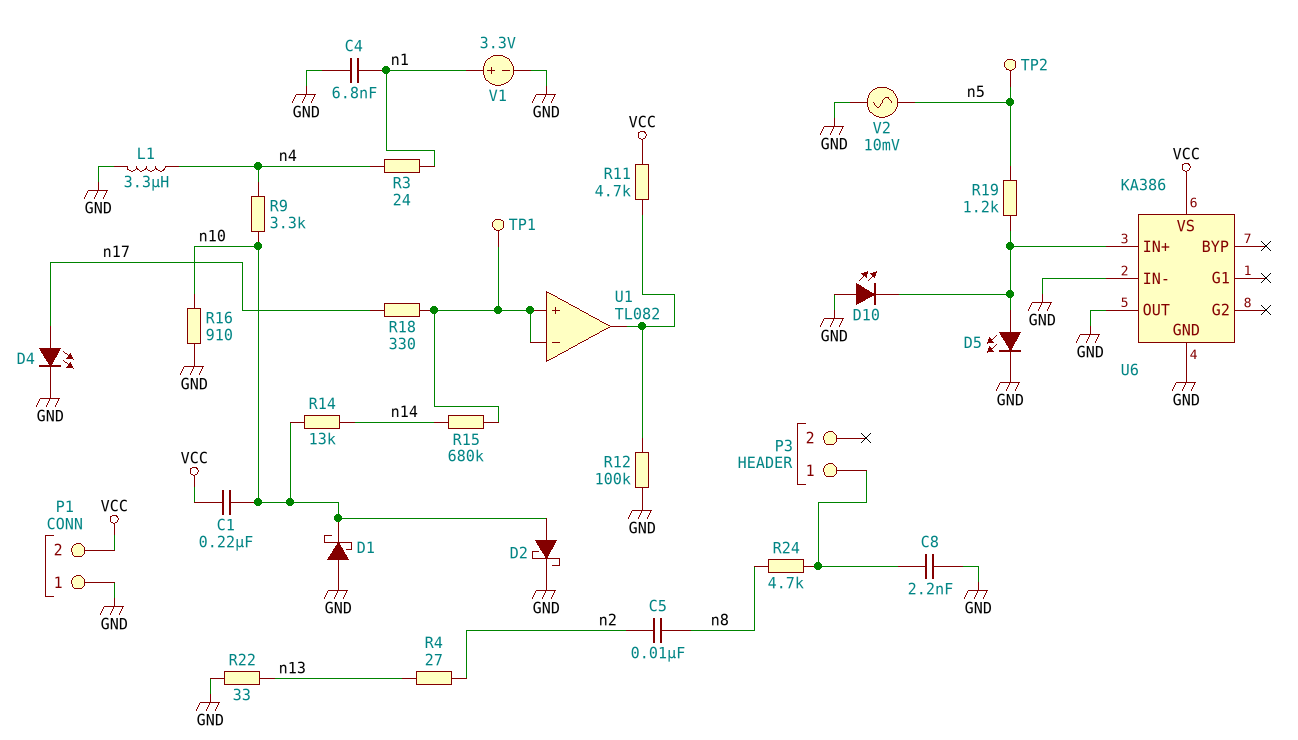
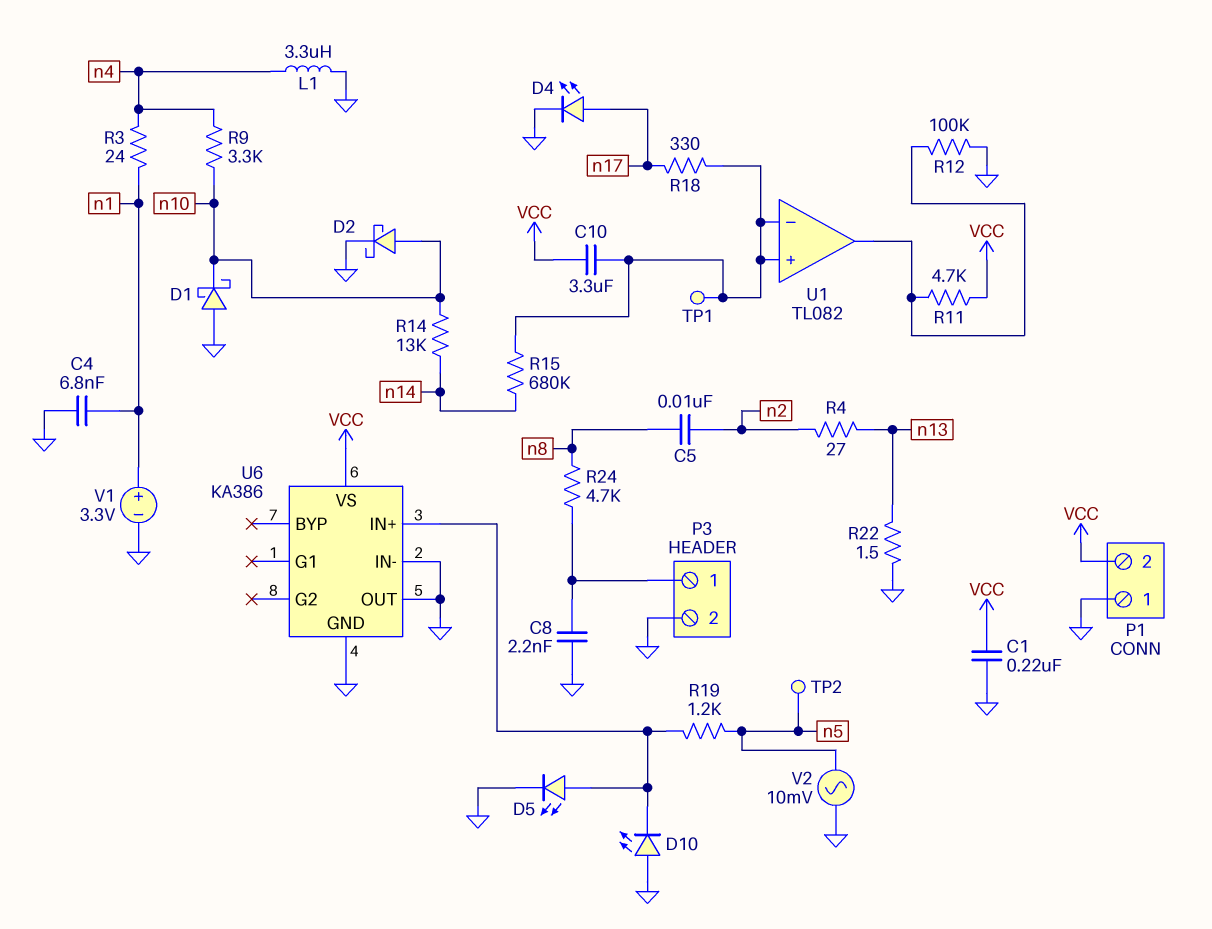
C1: 220nF (VCC, n10) -> 220nF (GND, VCC)
C10: none -> 3.3uF (U1/in+, VCC)
P3 pin 2: none -> GND
R16: 910 (GND, n10) -> none
R22: 33 (GND, n13) -> 1.5 (GND, n13)

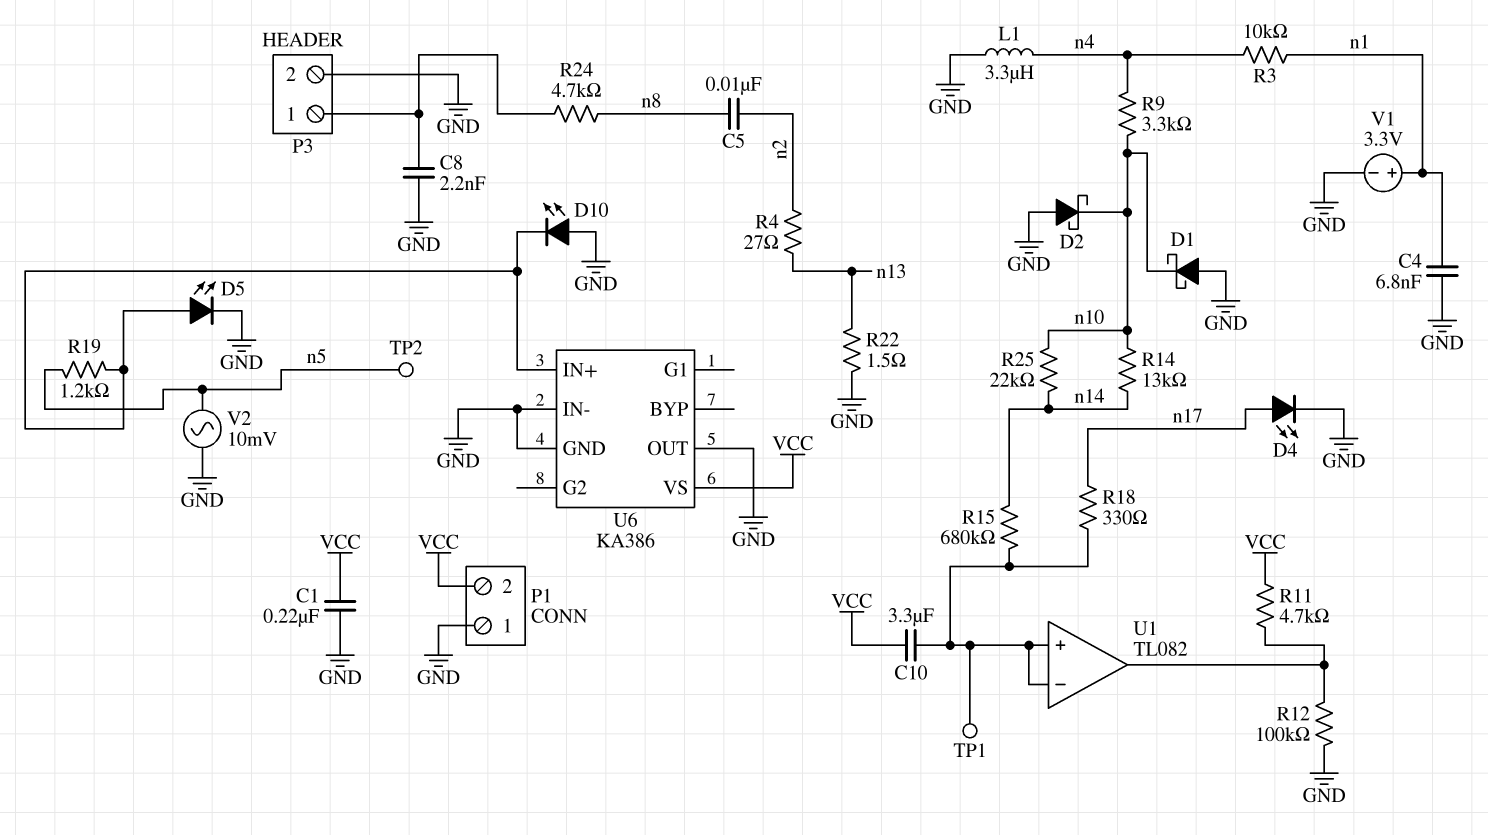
D2: schottky (A n10, K GND) -> schottky (A GND, K n10)
R3: 24 (n1, n4) -> 10k (n1, n4)
R25: none -> 22k (n10, n14)

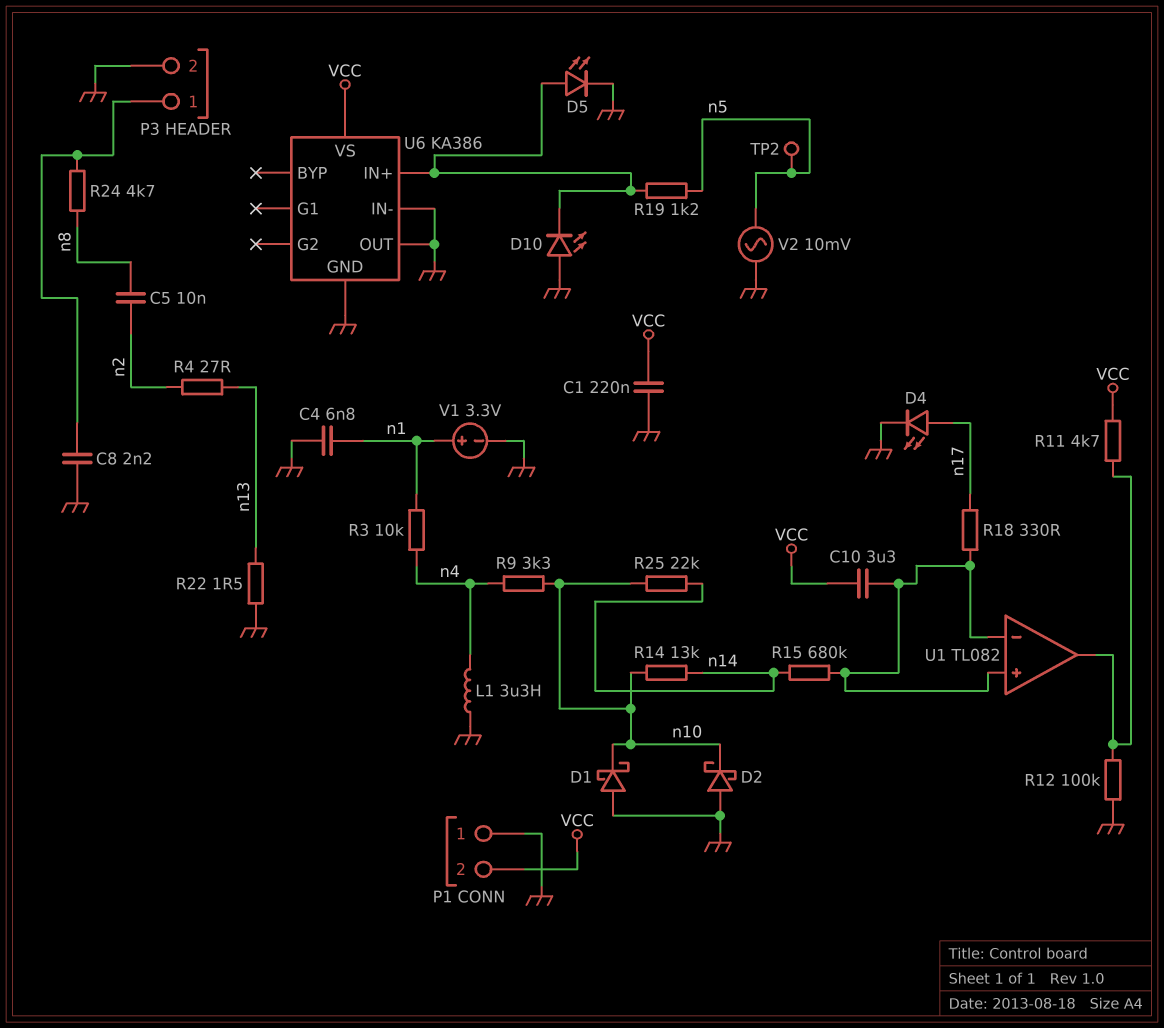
TP1: test point (U1/in+) -> none

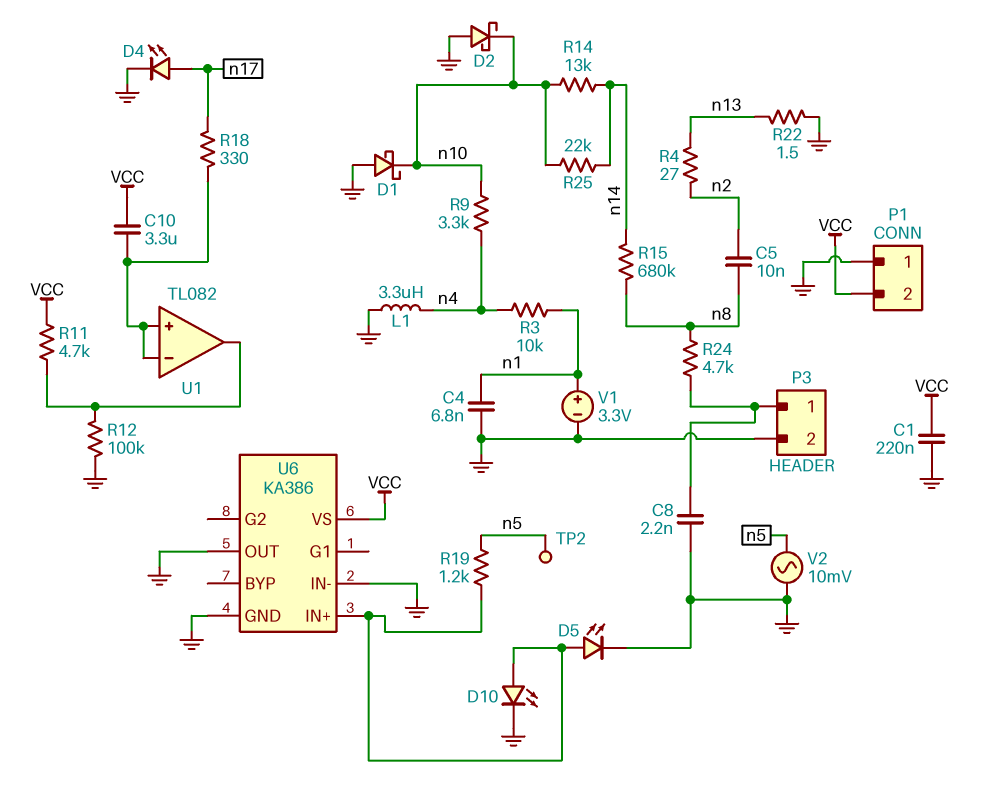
D10: LED (A GND, K U6/IN+) -> LED (A U6/IN+, K GND)
R15: 680k (U1/in+, n14) -> 680k (n8, n14)

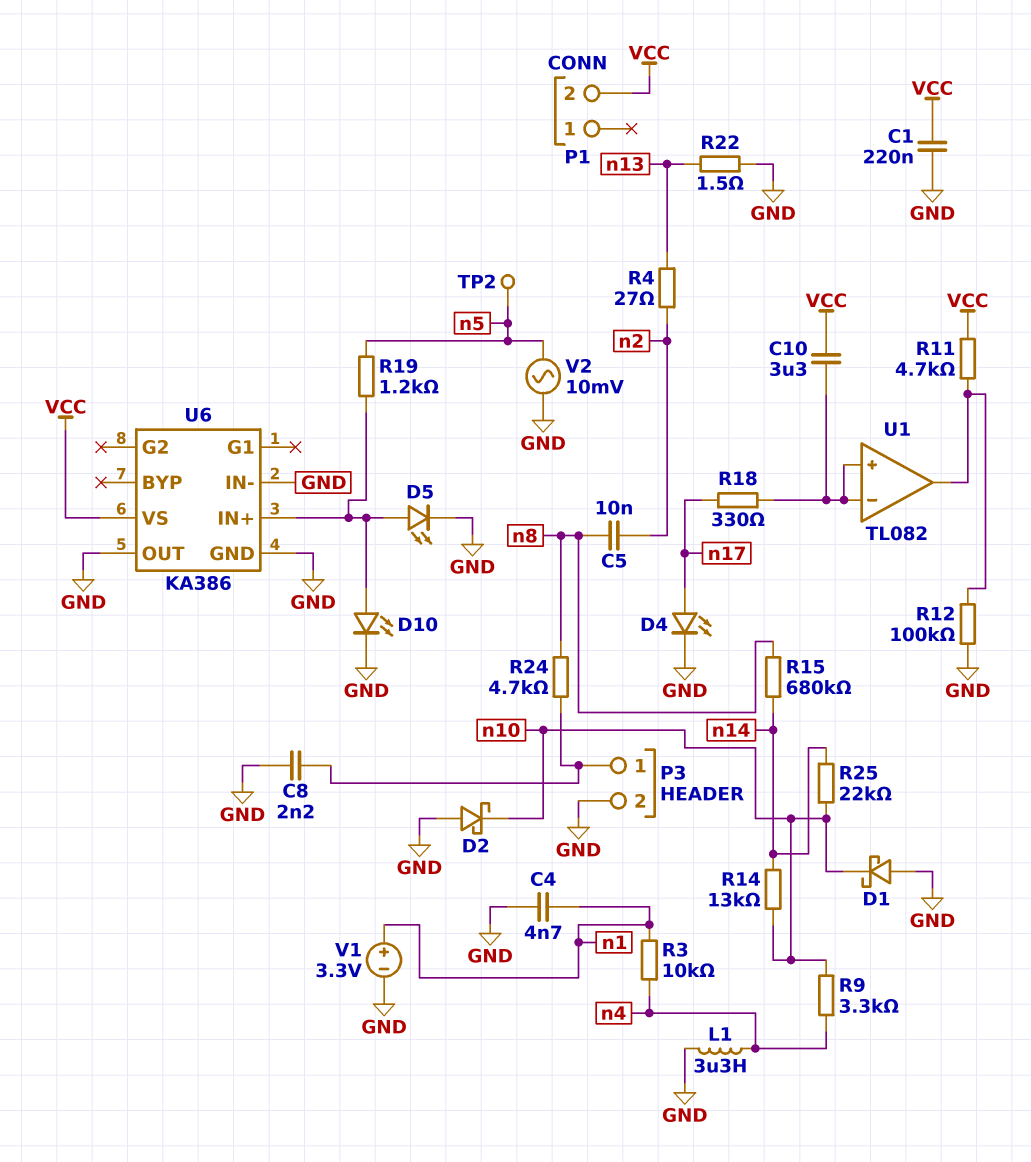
C4: 6.8nF (GND, n1) -> 4.7nF (GND, n1)
P1 pin 1: GND -> none

